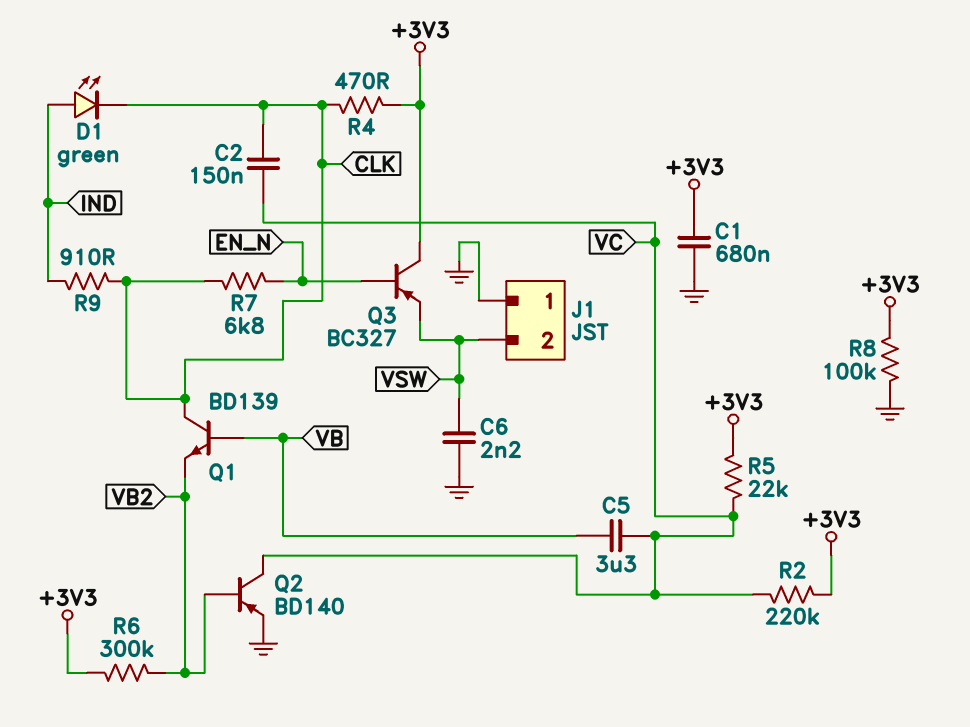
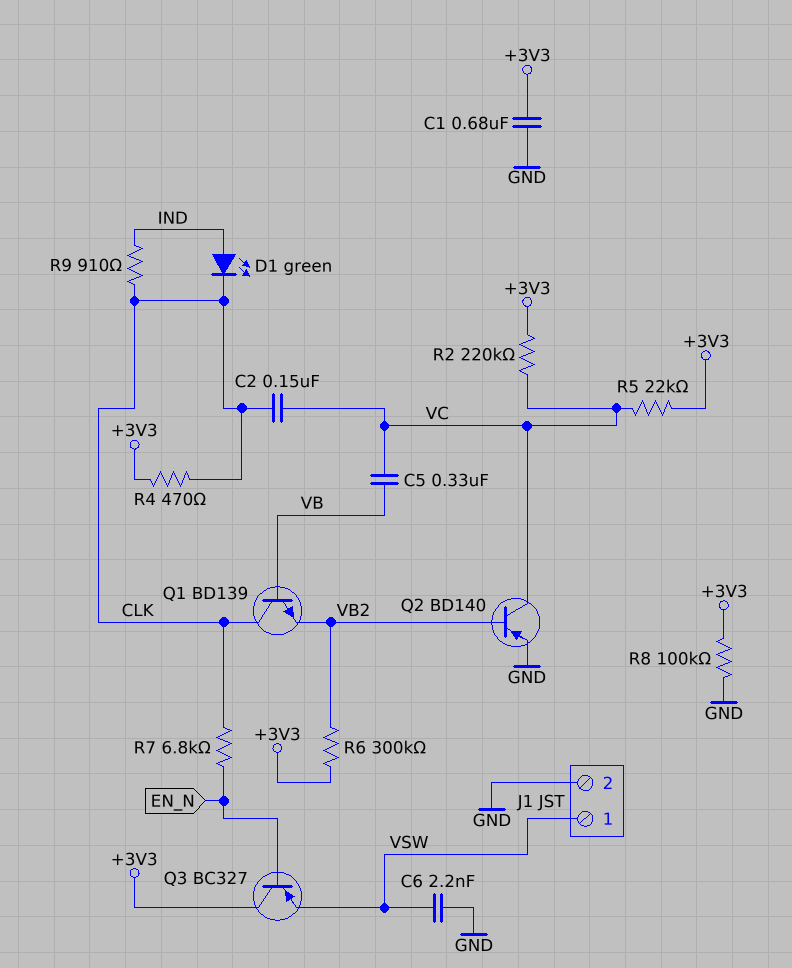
C5: 3.3uF (VB, VC) -> 330nF (VB, VC)
J1 pin 1: GND -> VSW
J1 pin 2: VSW -> GND

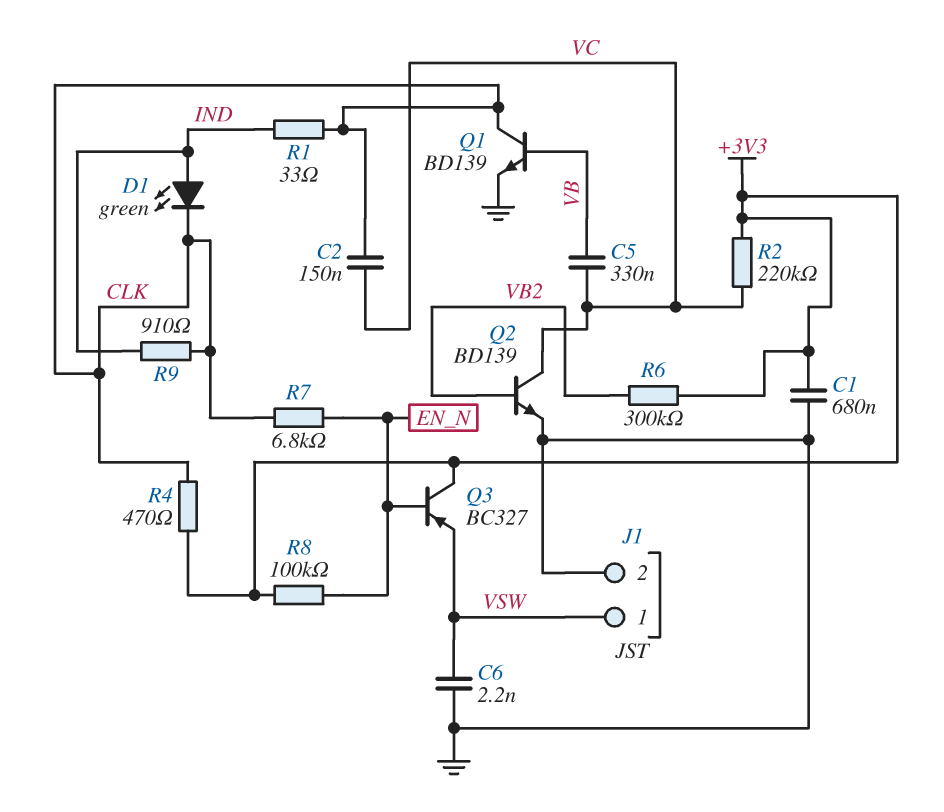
Q1: NPN BD139 (B VB, C CLK, E VB2) -> NPN BD139 (B VB, C CLK, E GND)
Q2: PNP BD140 (B VB2, C VC, E GND) -> NPN BD139 (B VB2, C VC, E GND)
R1: none -> 33 (CLK, IND)
R5: 22k (+3V3, VC) -> none
R8: 100k (+3V3, GND) -> 100k (+3V3, EN_N)

